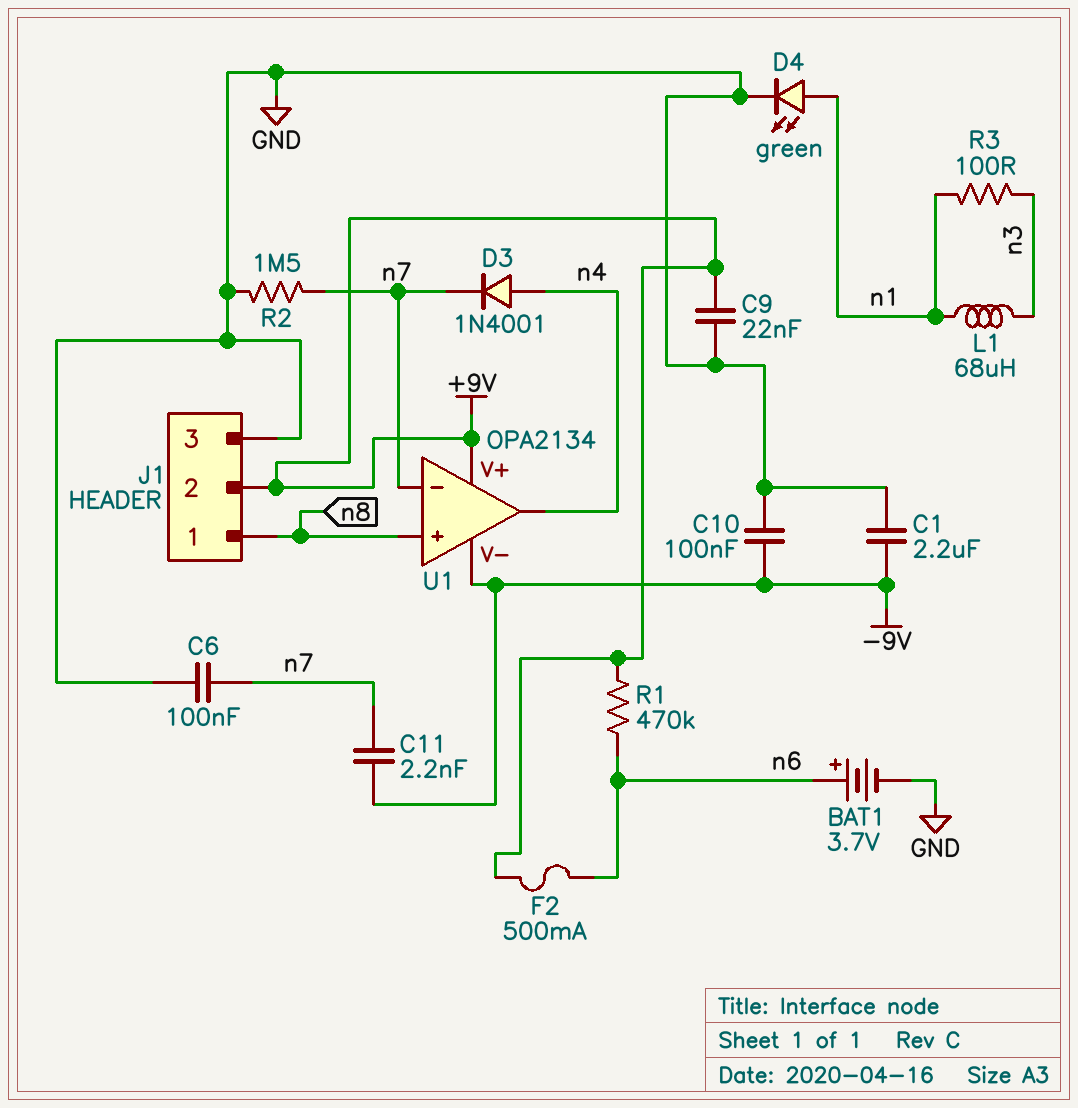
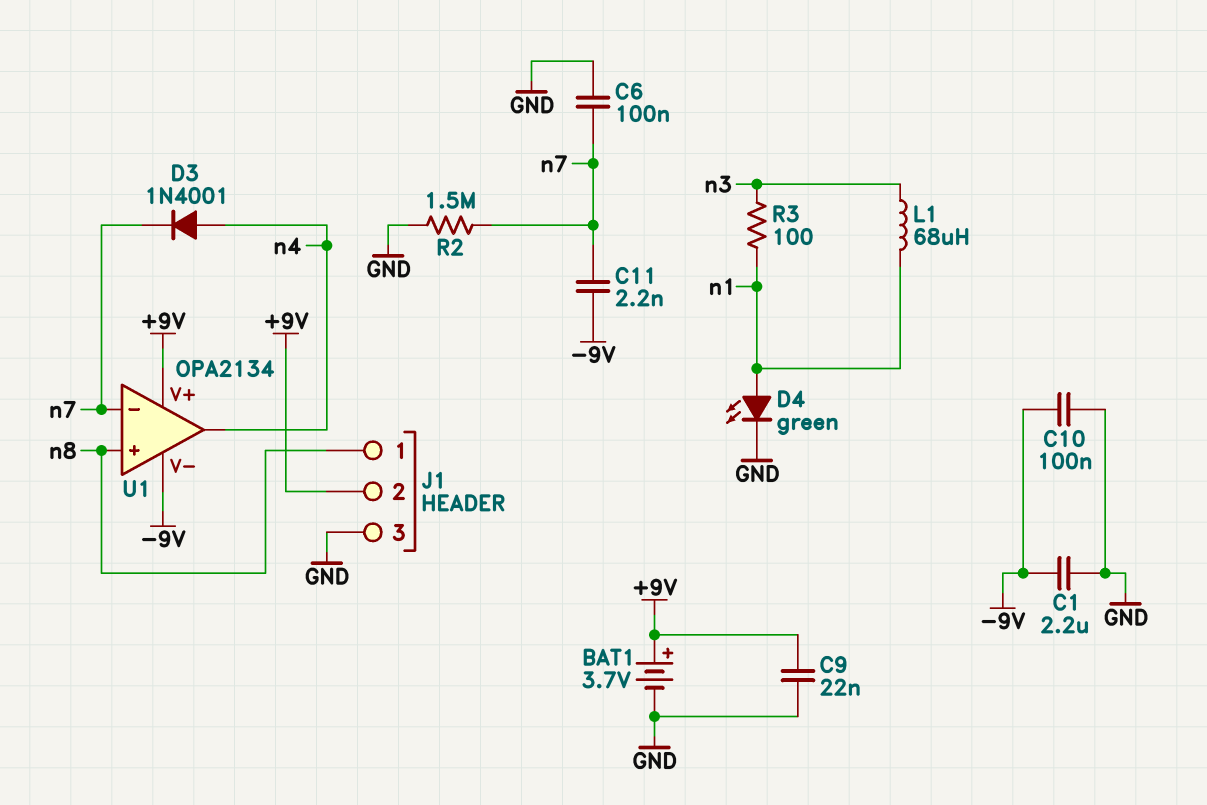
BAT1: 3.7V (plus n6, minus GND) -> 3.7V (plus +9V, minus GND)
F2: 500mA (+9V, n6) -> none
R1: 470k (+9V, n6) -> none

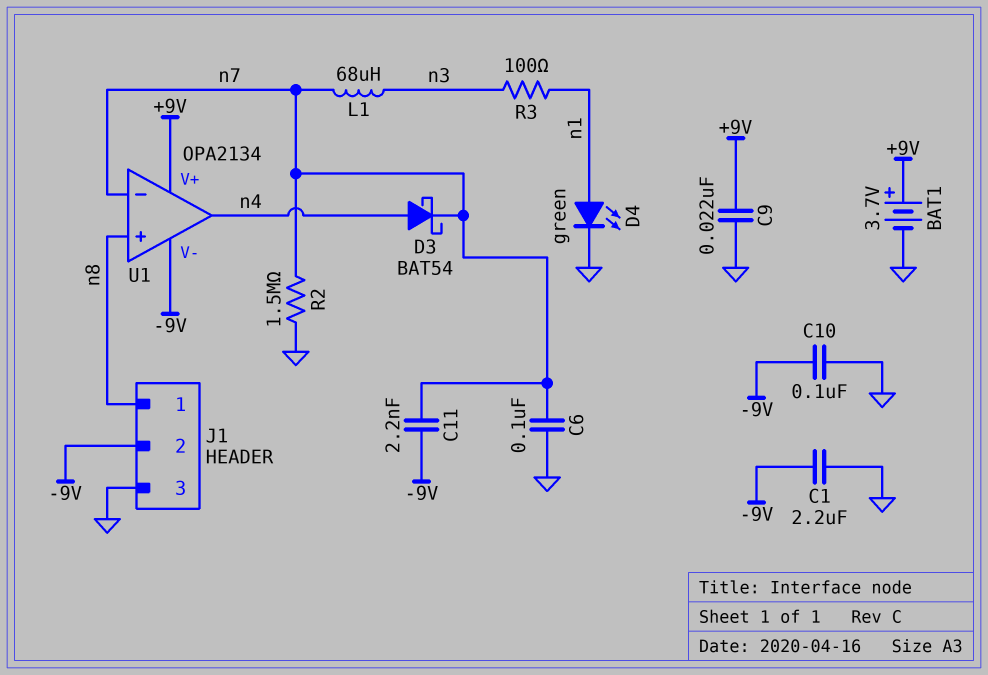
D3: diode 1N4001 (A n4, K n7) -> schottky BAT54 (A n4, K n7)
J1 pin 2: +9V -> -9V
L1: 68uH (n1, n3) -> 68uH (n3, n7)

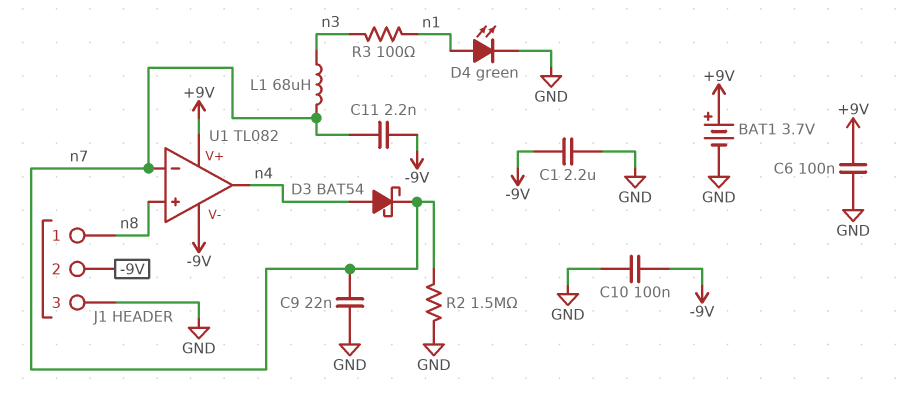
C6: 100nF (GND, n7) -> 100nF (+9V, GND)
C9: 22nF (+9V, GND) -> 22nF (GND, n7)
U1: OPA2134 -> TL082

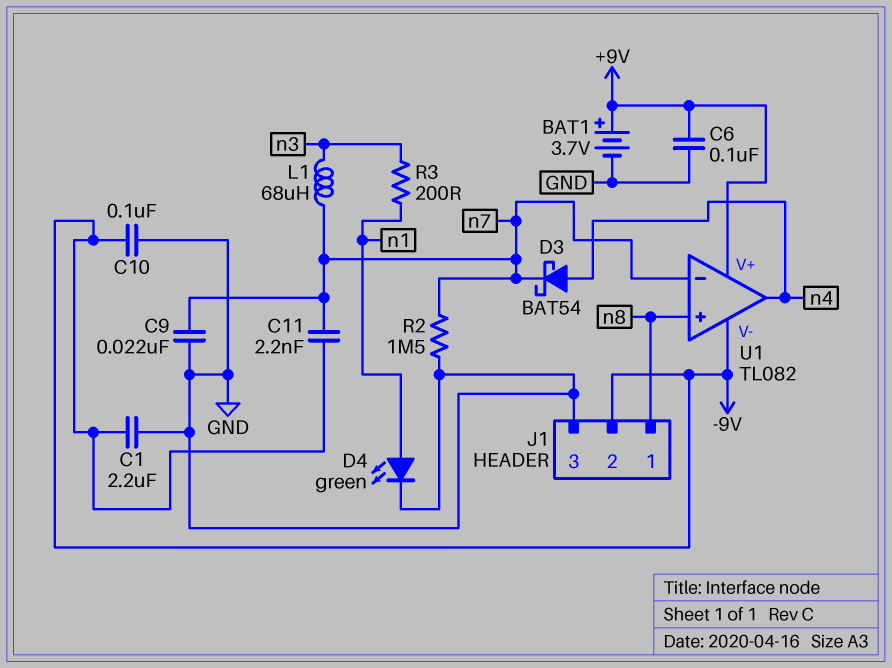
R3: 100 (n1, n3) -> 200 (n1, n3)

